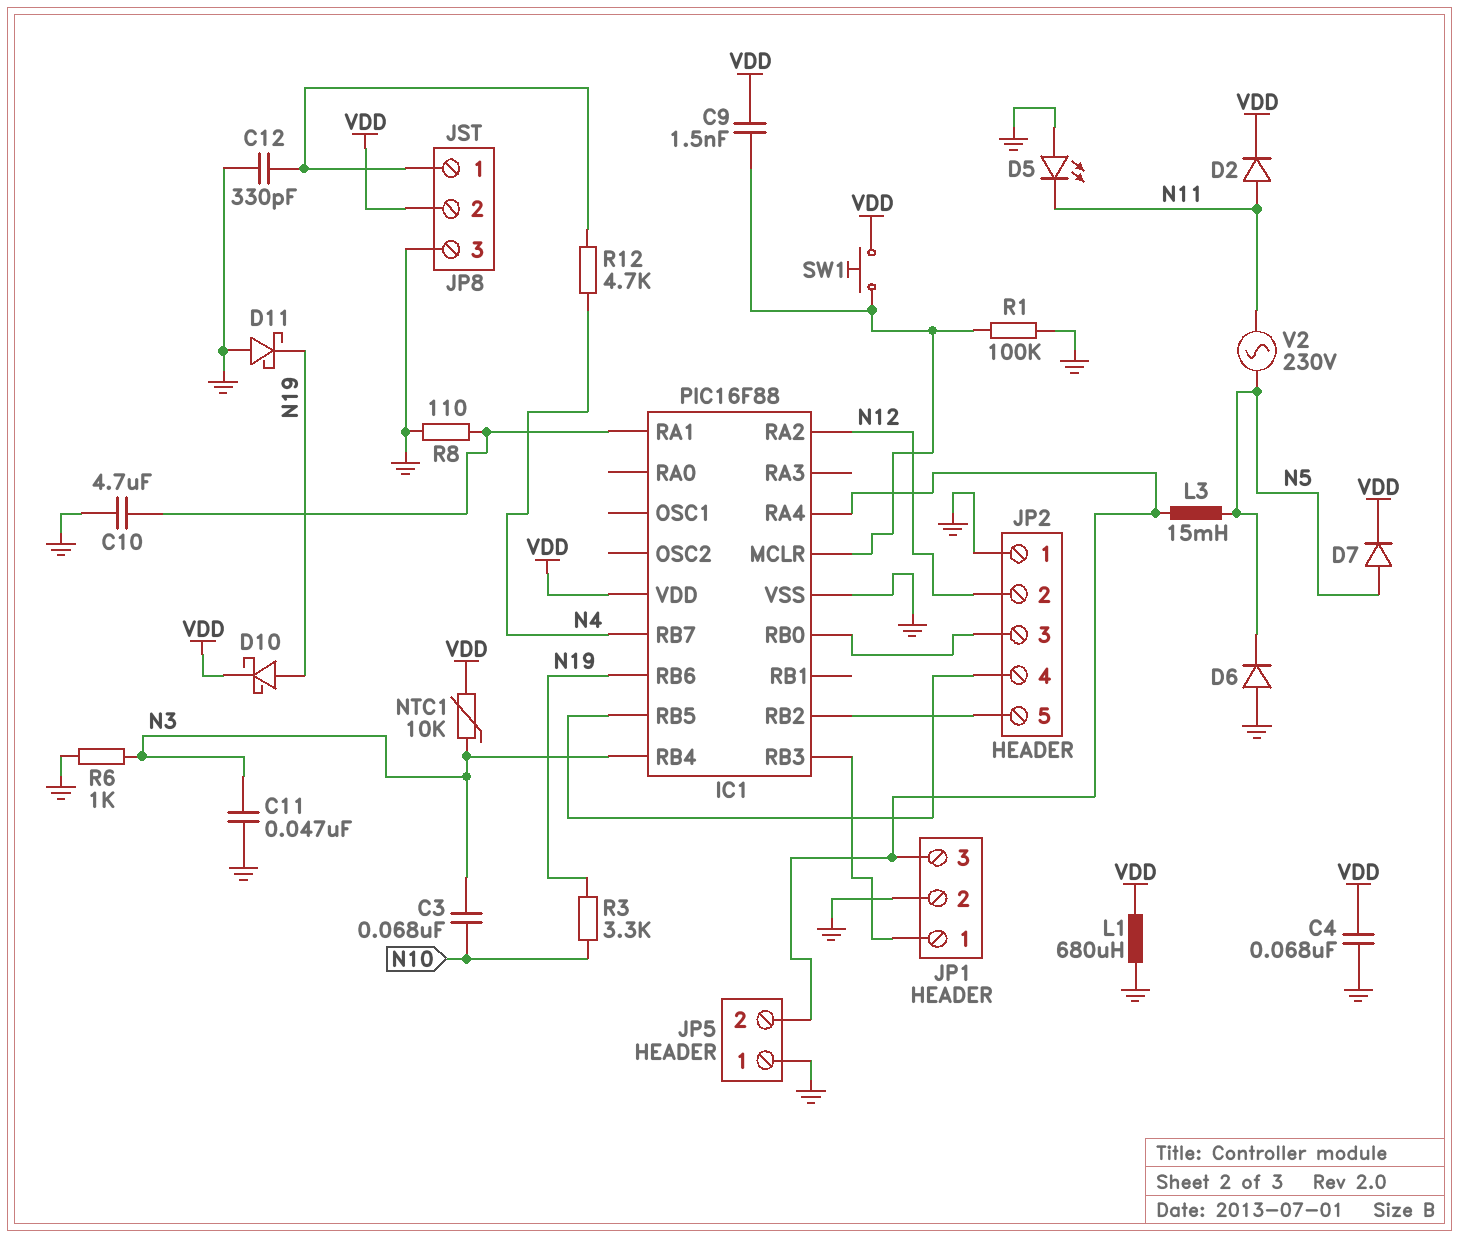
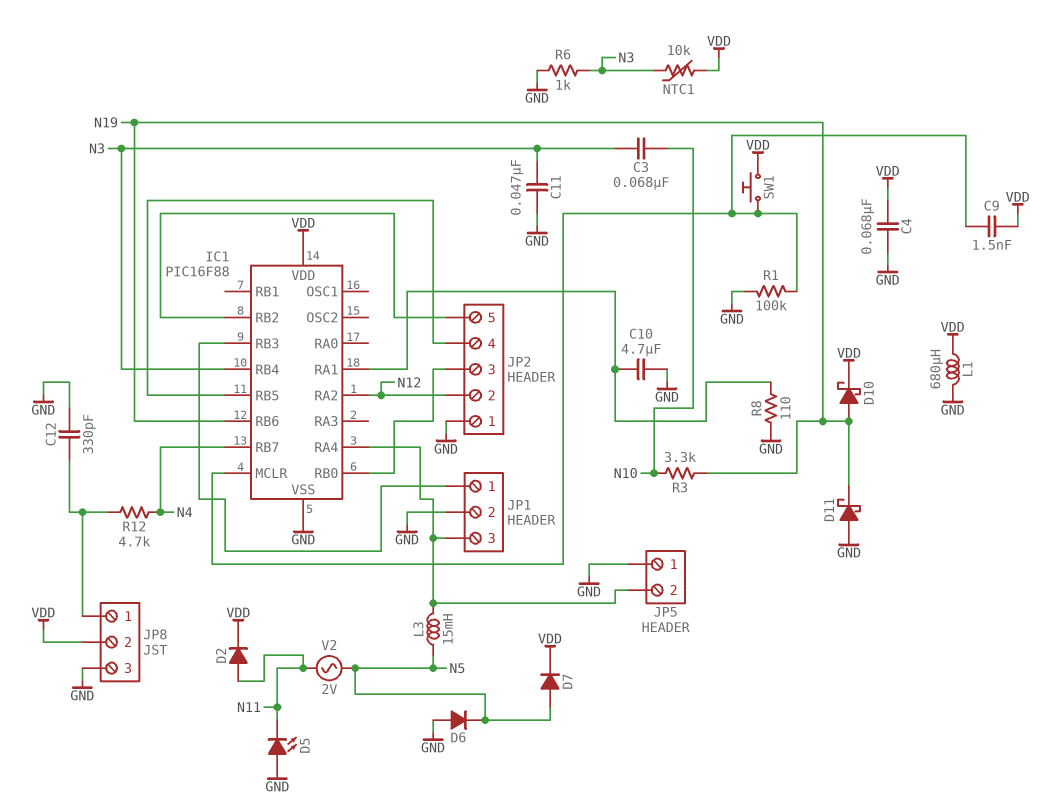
V2: AC 230V (N5, N11) -> AC 2V (N5, N11)

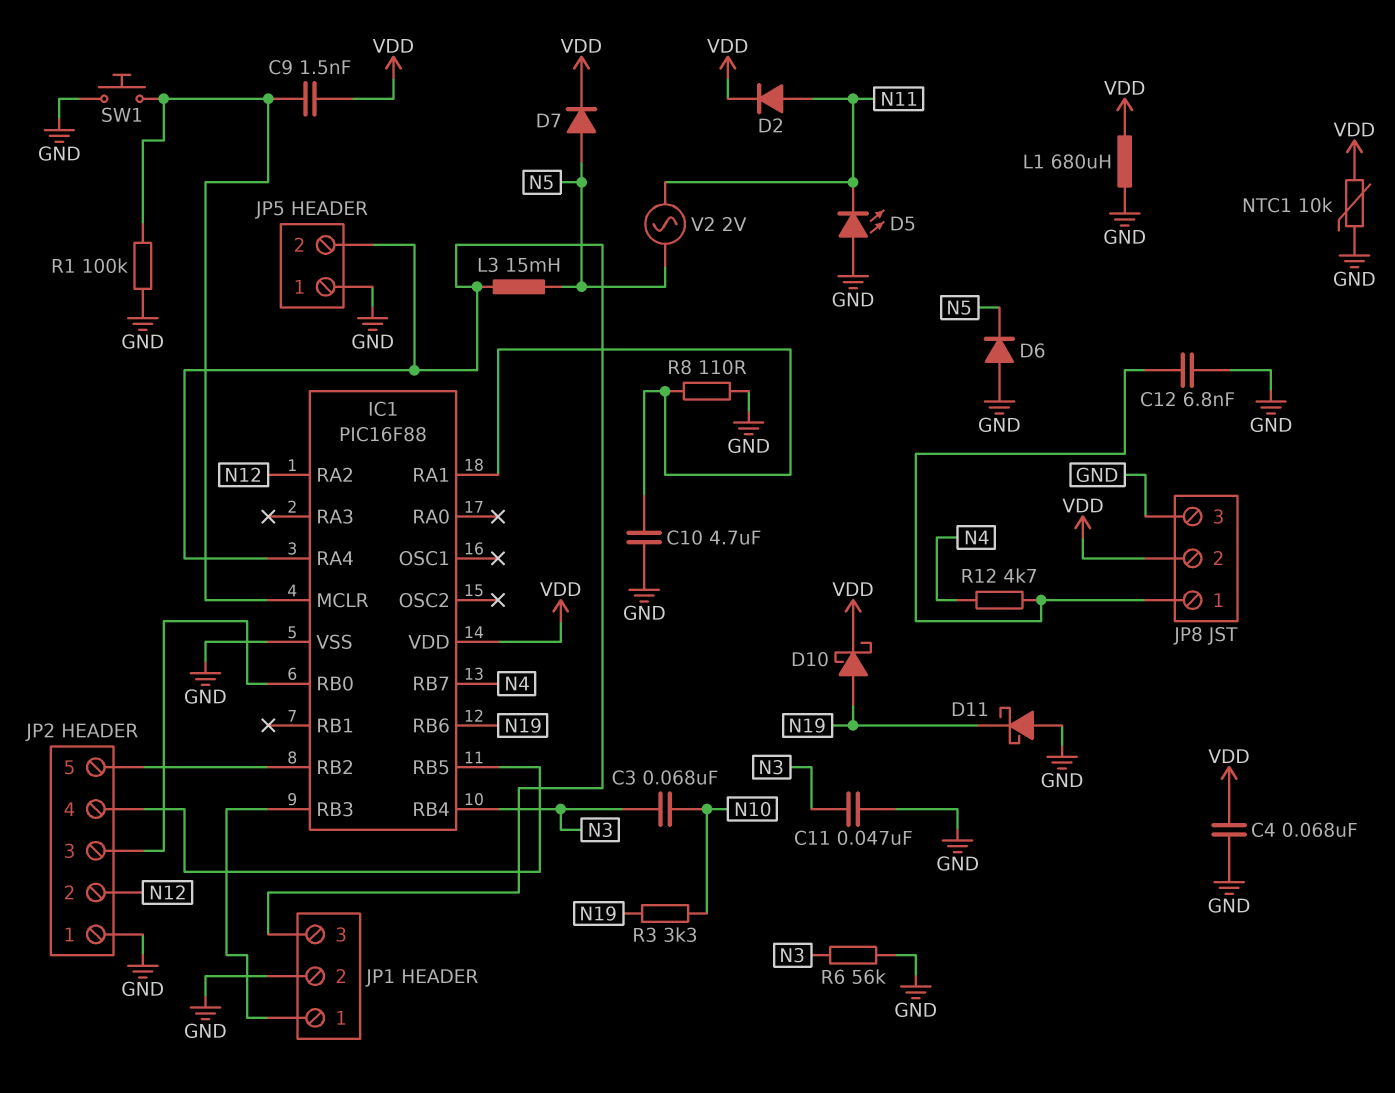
C12: 330pF (GND, JP8/1) -> 6.8nF (GND, JP8/1)
NTC1: 10k (N3, VDD) -> 10k (GND, VDD)
R6: 1k (GND, N3) -> 56k (GND, N3)
SW1: button (IC1/MCLR, VDD) -> button (GND, IC1/MCLR)

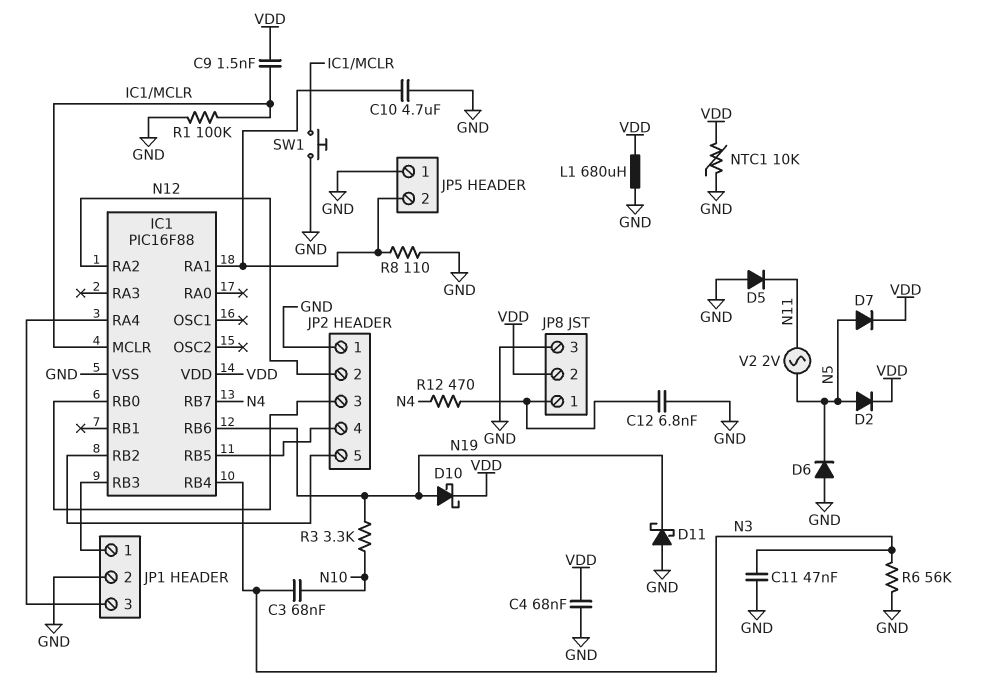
D2: diode (A N11, K VDD) -> diode (A N5, K VDD)
D5: LED (A GND, K N11) -> diode (A GND, K N11)
JP5 pin 2: IC1/RA4 -> IC1/RA1
L3: 15mH (IC1/RA4, N5) -> none
R12: 4.7k (JP8/1, N4) -> 470 (JP8/1, N4)

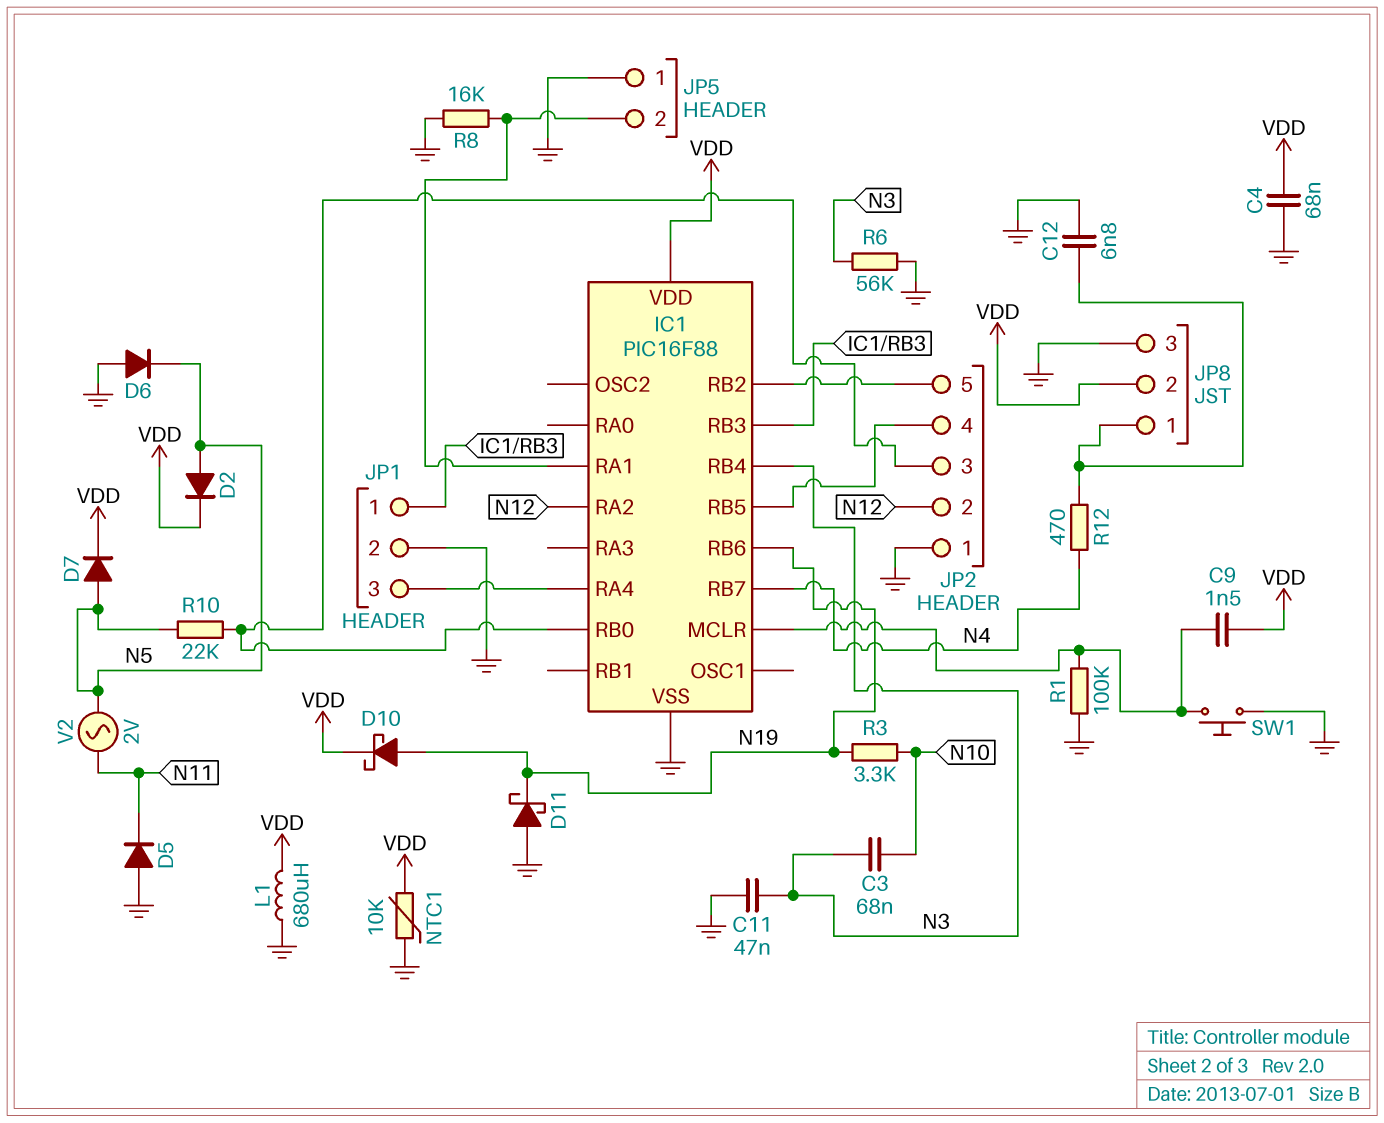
C10: 4.7uF (GND, IC1/RA1) -> none
R8: 110 (GND, IC1/RA1) -> 16k (GND, IC1/RA1)
R10: none -> 22k (IC1/RB0, N5)

